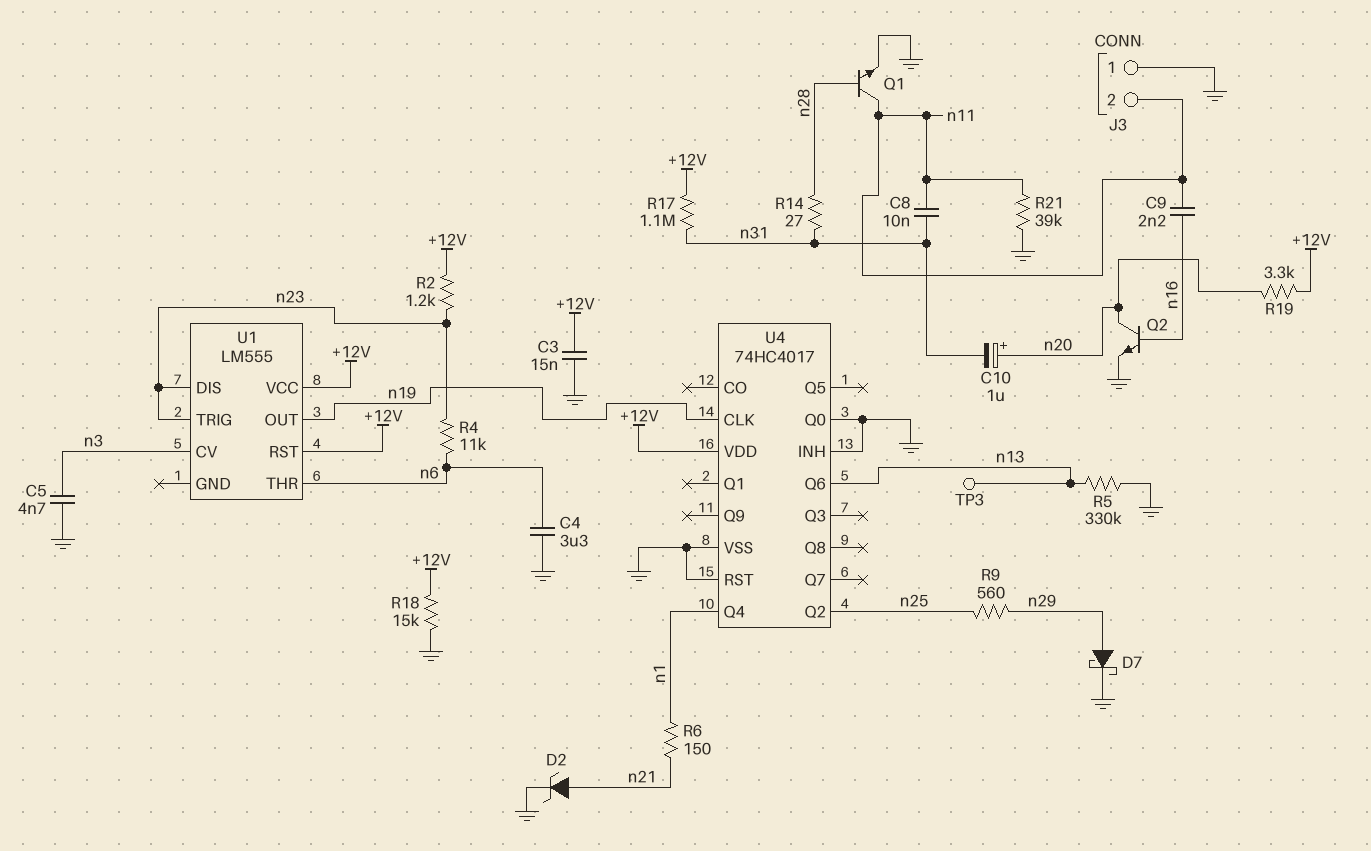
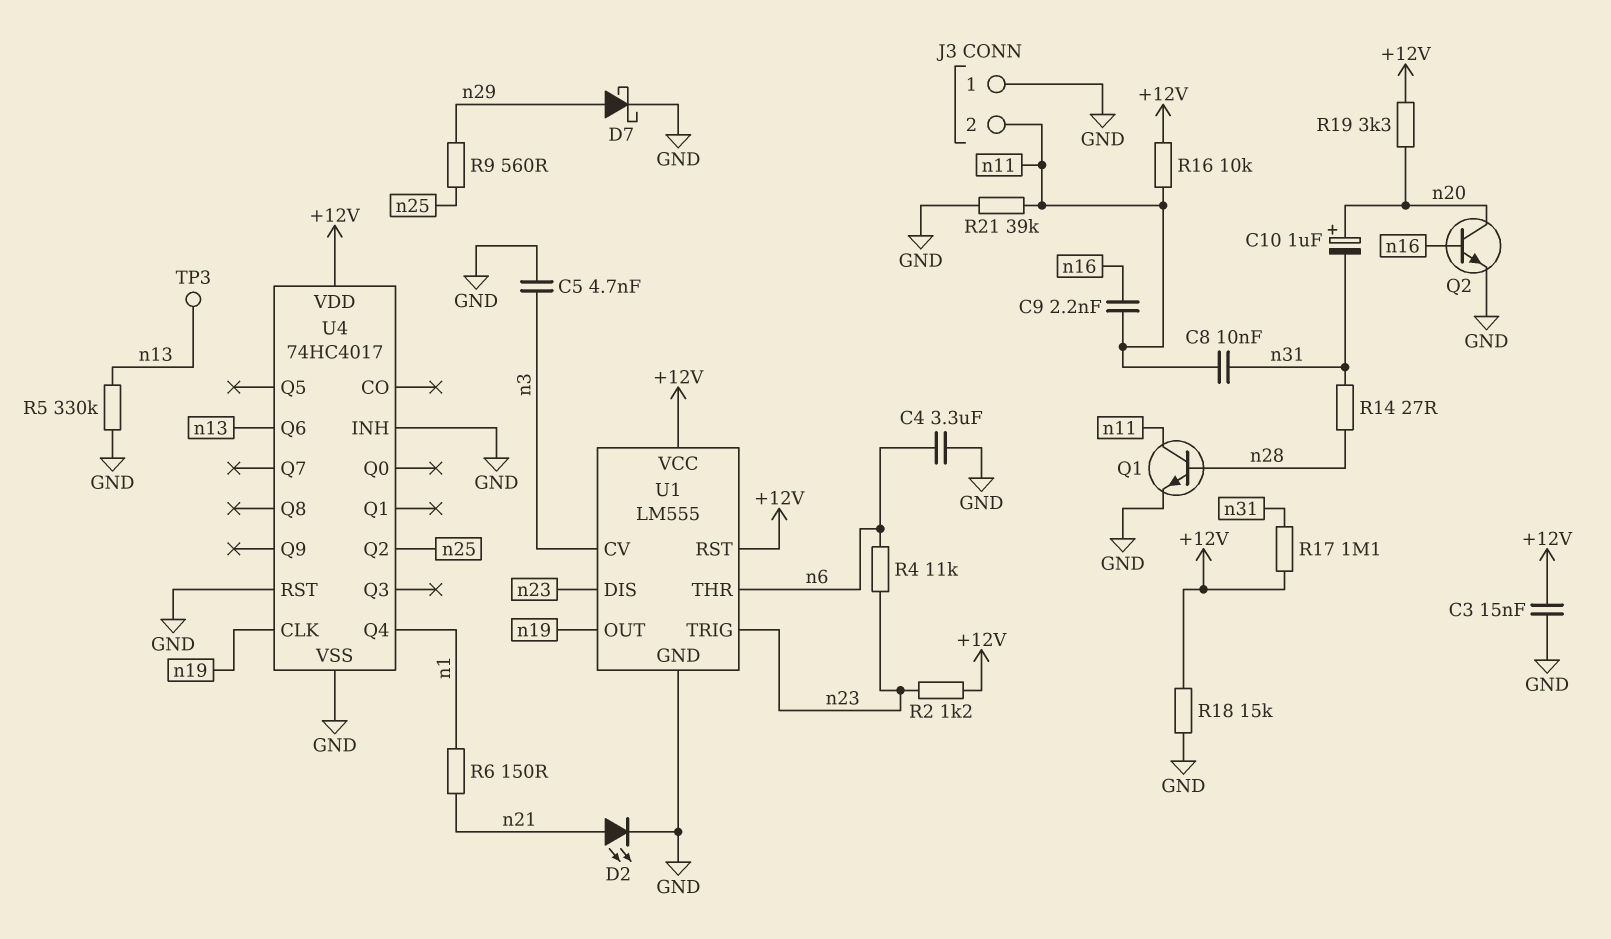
D2: zener (A n21, K GND) -> LED (A n21, K GND)
R16: none -> 10k (+12V, n11)
U1 pin GND: none -> GND
U4 pin Q0: GND -> none

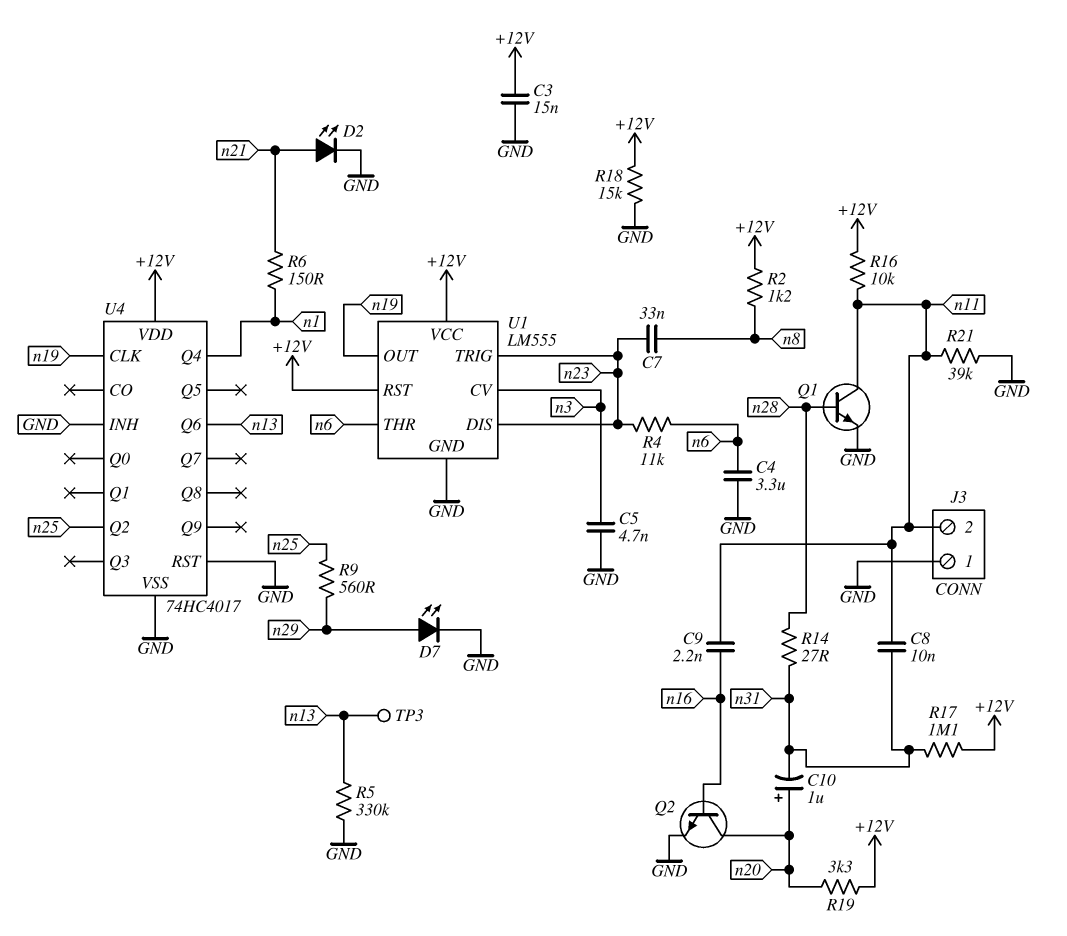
C7: none -> 33nF (n8, n23)
D7: schottky (A n29, K GND) -> LED (A n29, K GND)
R2: 1.2k (+12V, n23) -> 1.2k (+12V, n8)

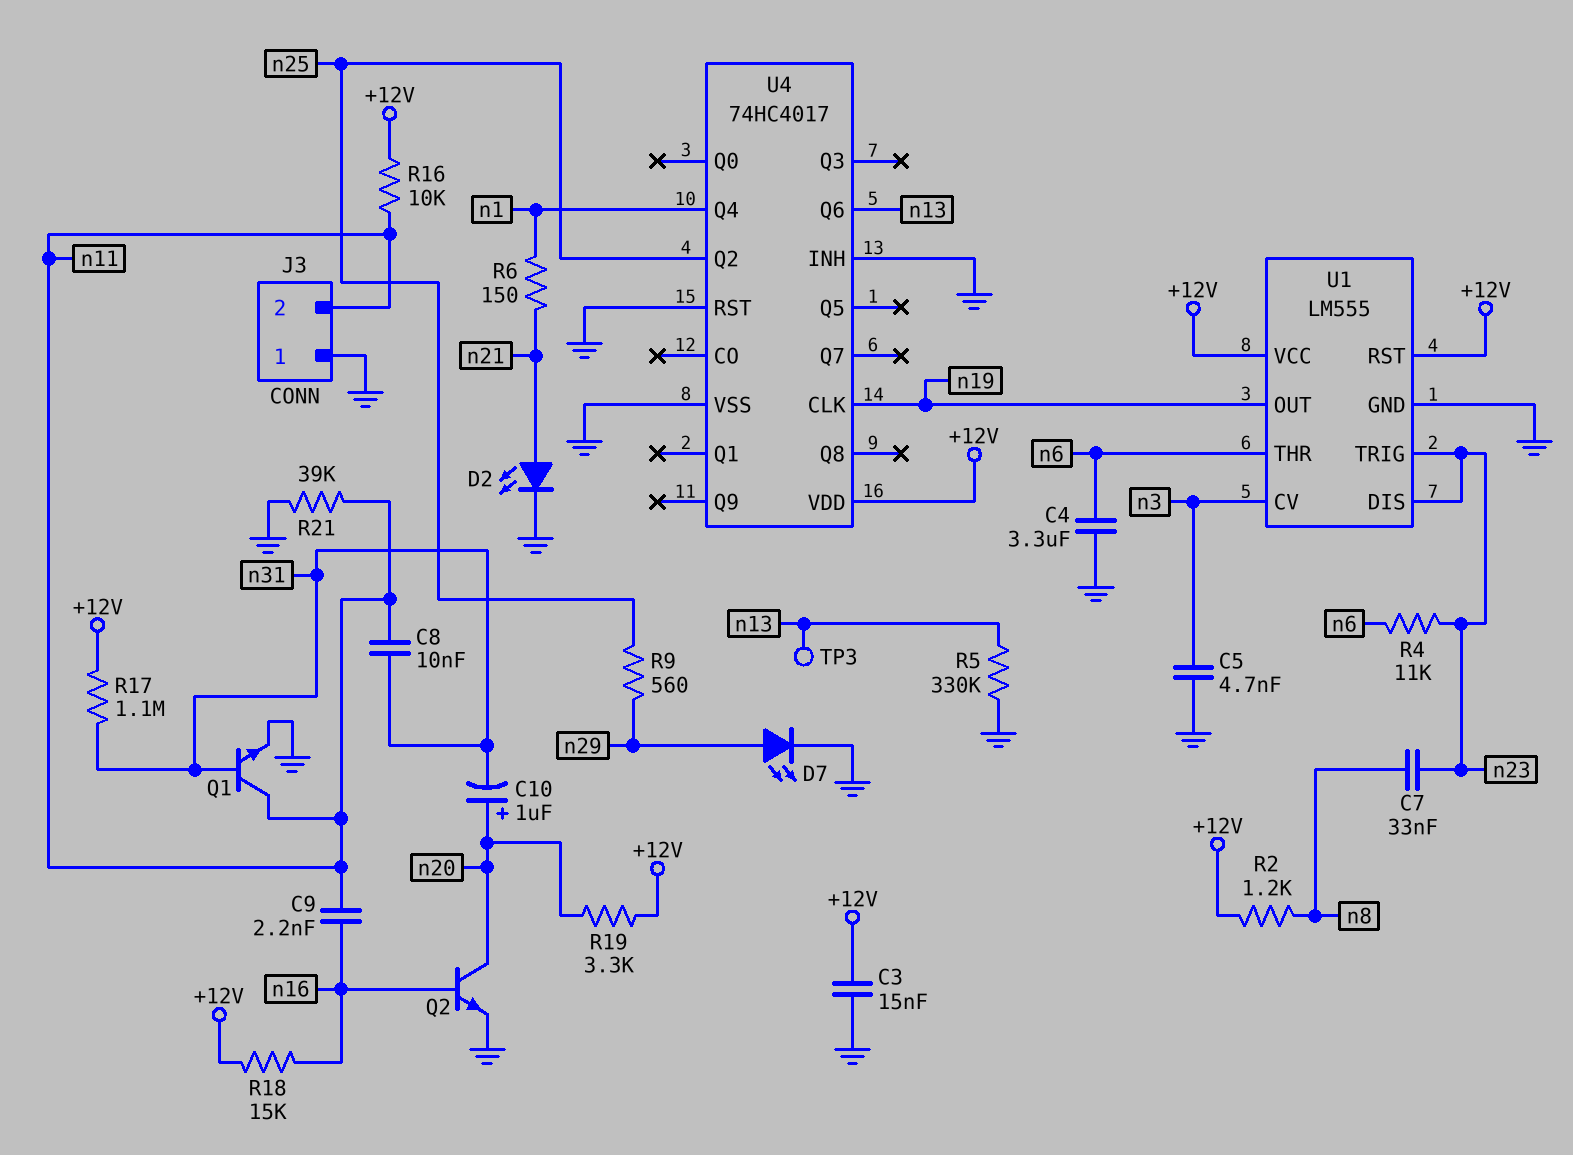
Q1: NPN (B n28, C n11, E GND) -> NPN (B n31, C n11, E GND)
R14: 27 (n28, n31) -> none
R18: 15k (+12V, GND) -> 15k (+12V, n16)

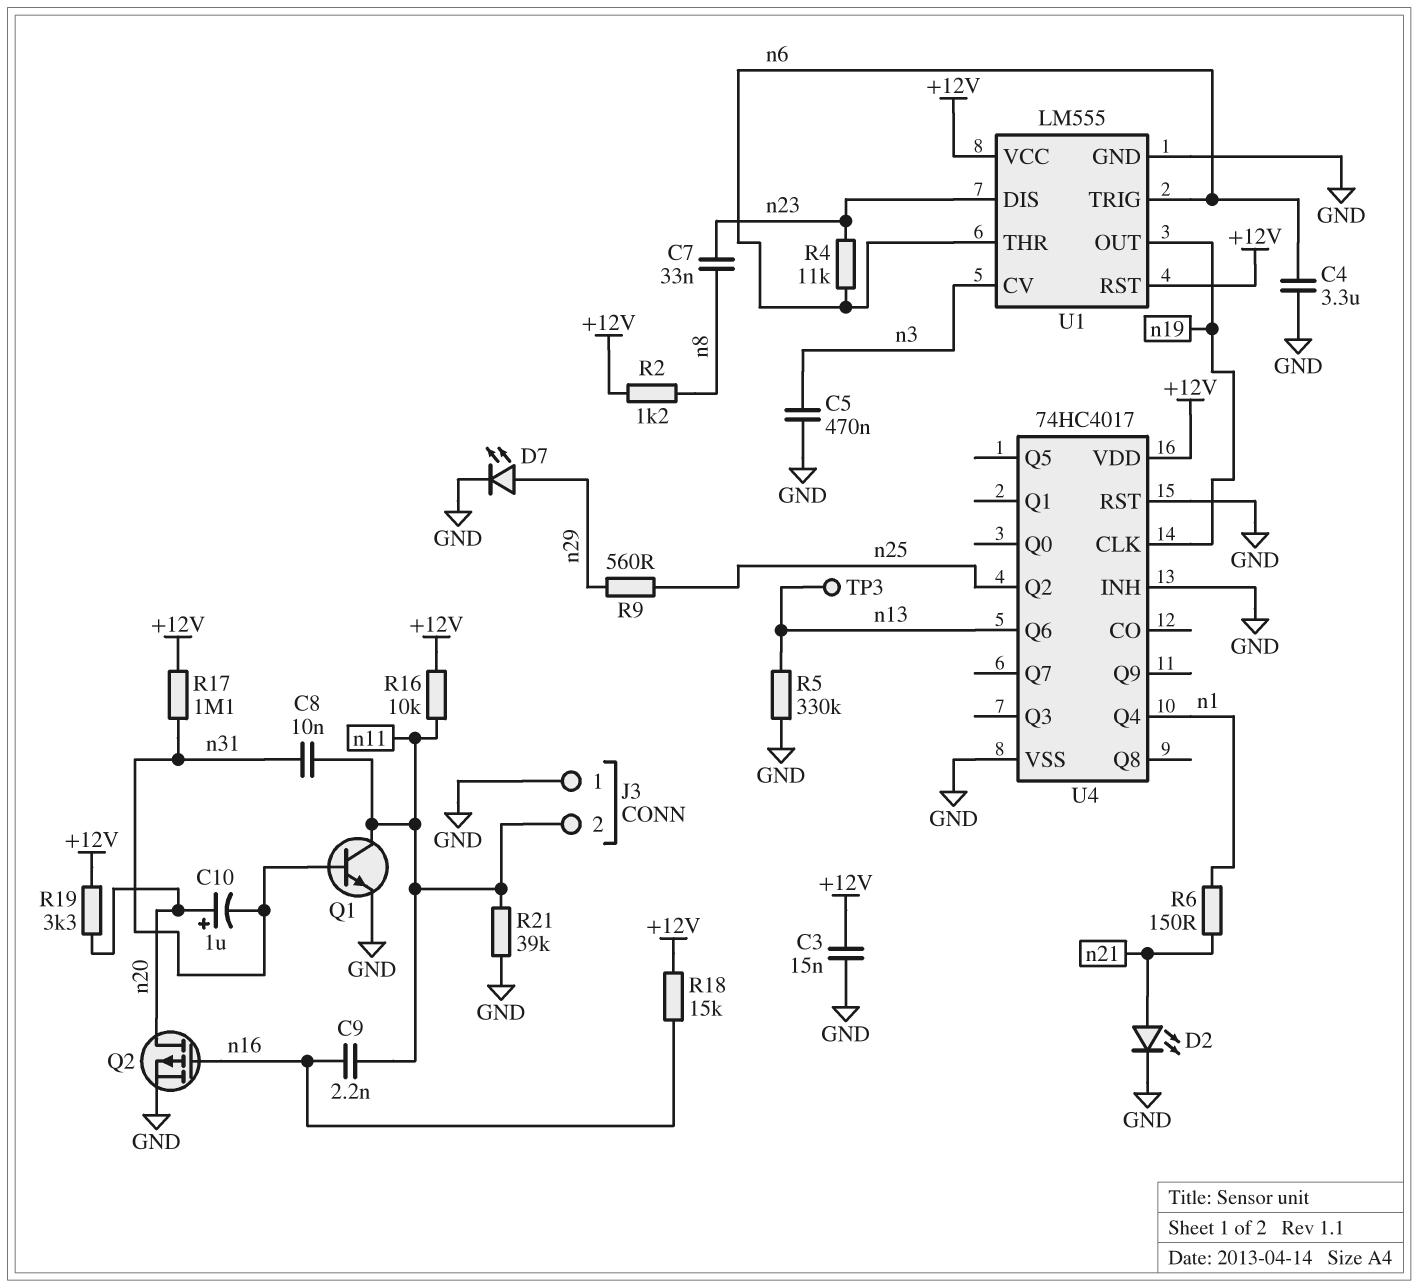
C5: 4.7nF (GND, n3) -> 470nF (GND, n3)
Q2: NPN (B n16, C n20, E GND) -> PMOS (G n16, D n20, S GND)
U1 pin TRIG: n23 -> n6

